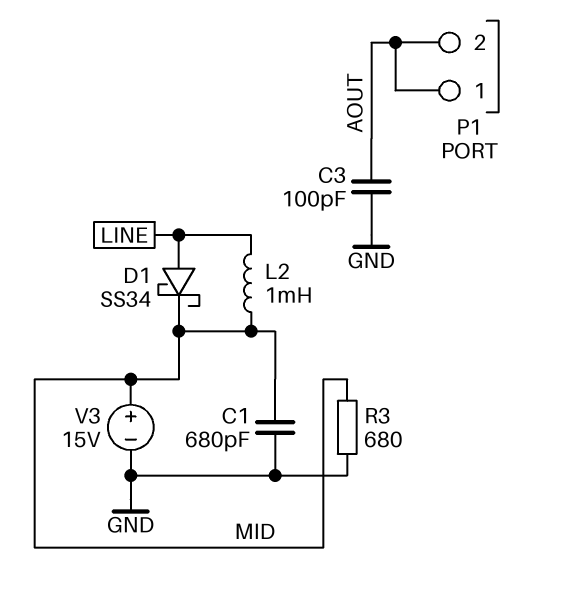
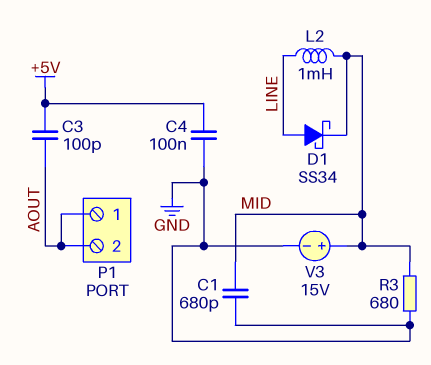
C3: 100pF (AOUT, GND) -> 100pF (+5V, AOUT)
C4: none -> 100nF (+5V, GND)

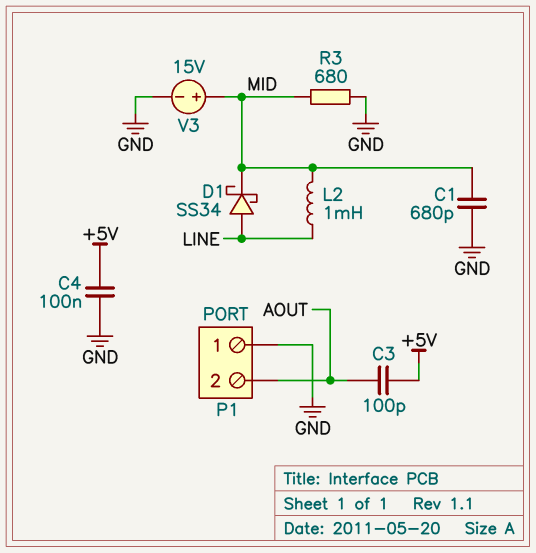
P1 pin 1: AOUT -> GND

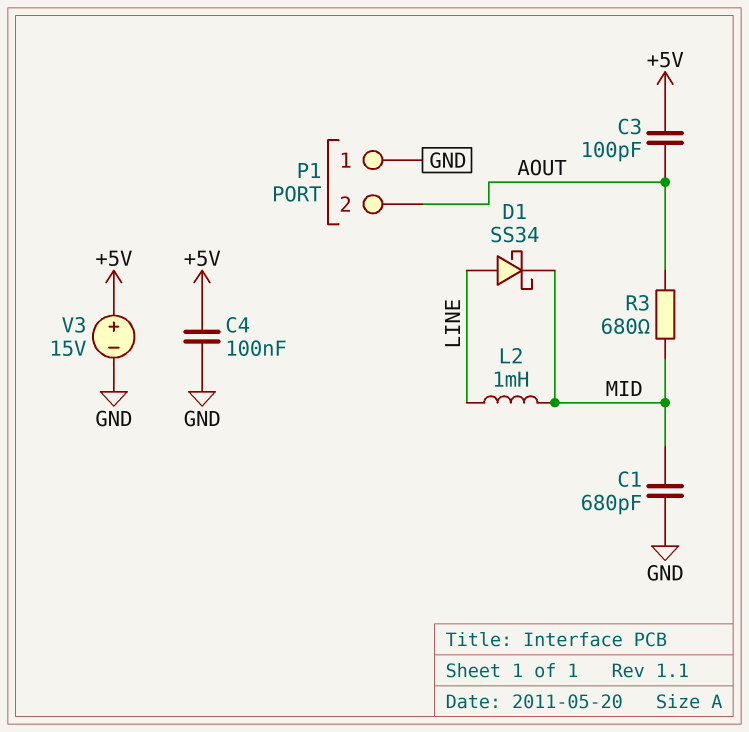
R3: 680 (GND, MID) -> 680 (AOUT, MID)
V3: 15V (plus MID, minus GND) -> 15V (plus +5V, minus GND)

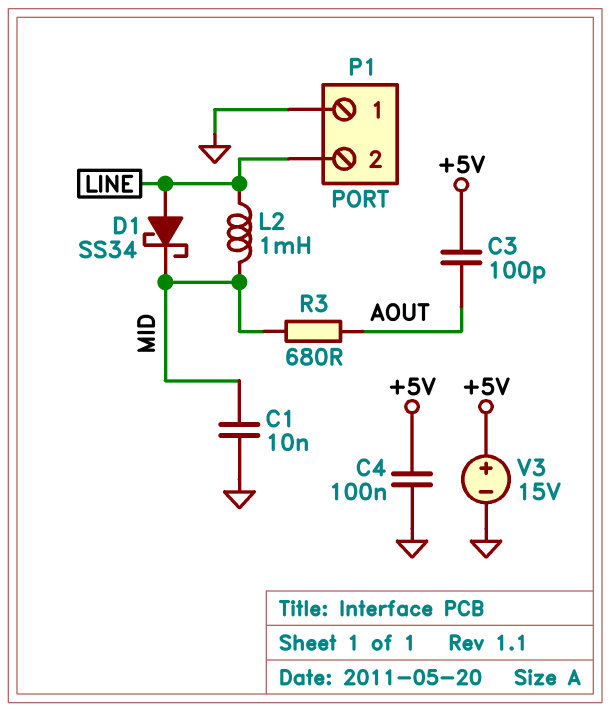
C1: 680pF (GND, MID) -> 10nF (GND, MID)
P1 pin 2: AOUT -> LINE

